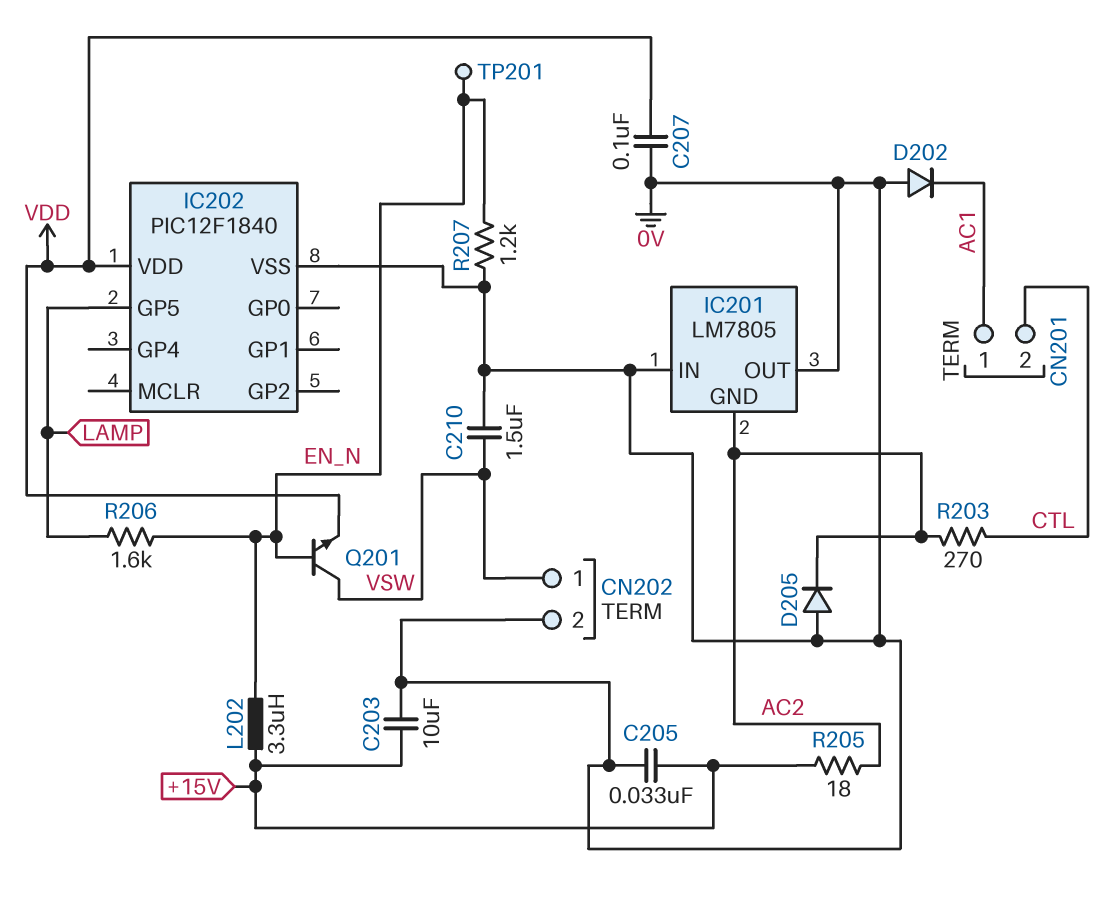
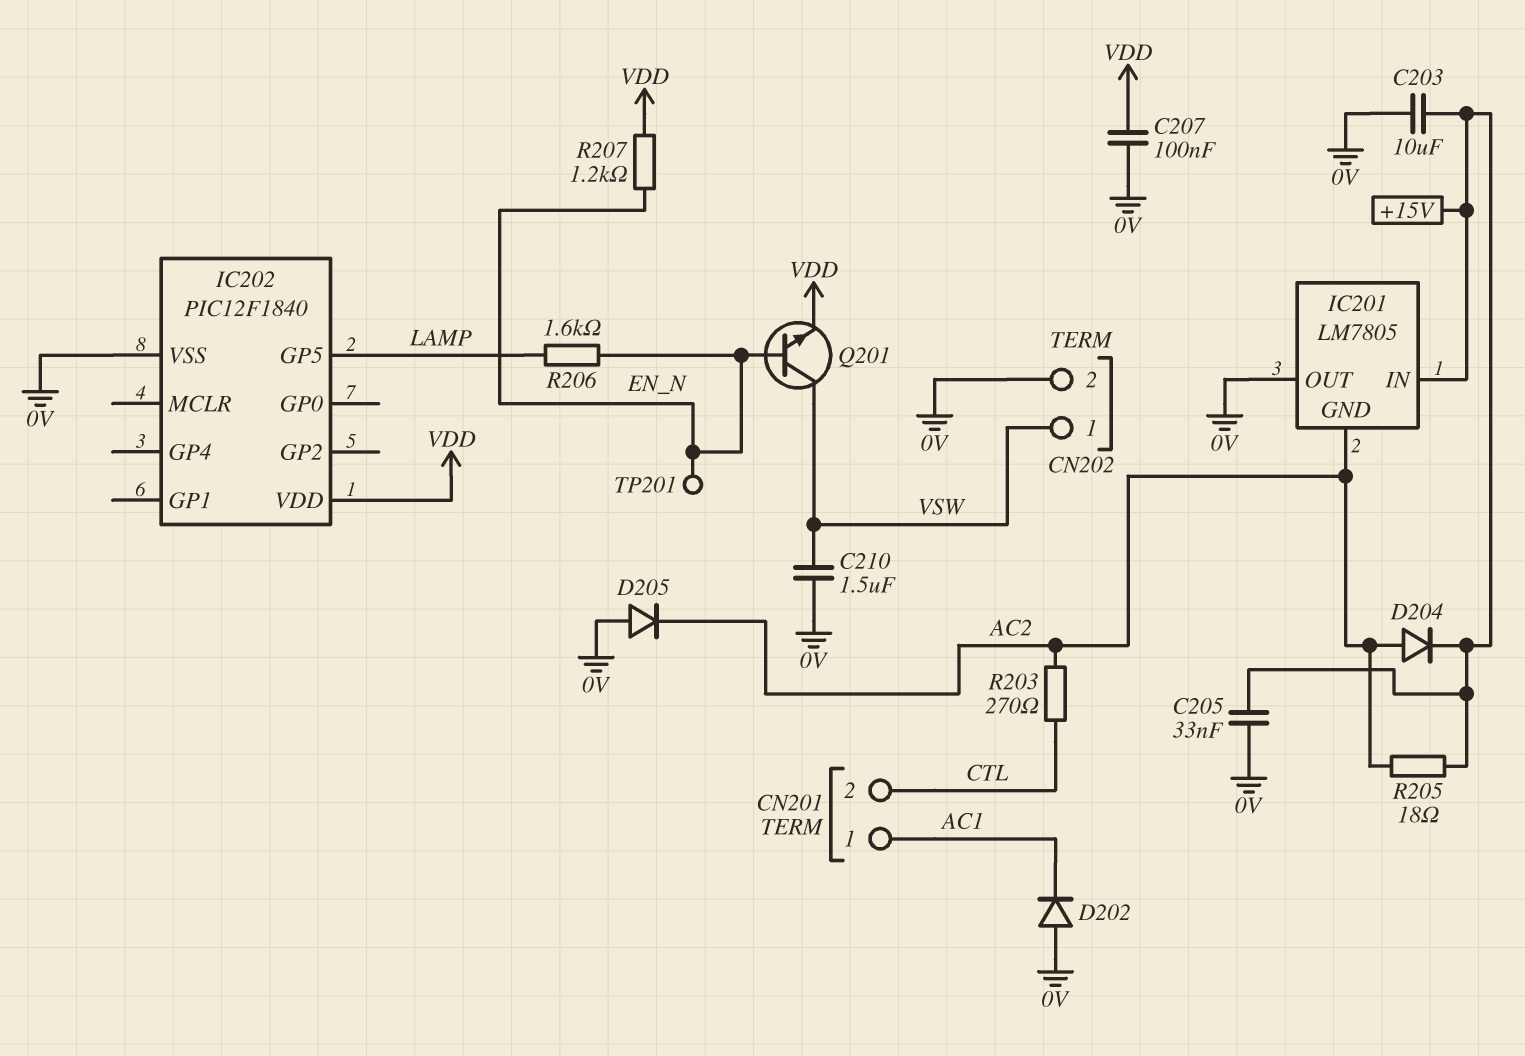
D204: none -> diode (A AC2, K +15V)
IC201 pin IN: 0V -> +15V
L202: 3.3uH (+15V, EN_N) -> none
R207: 1.2k (0V, EN_N) -> 1.2k (EN_N, VDD)

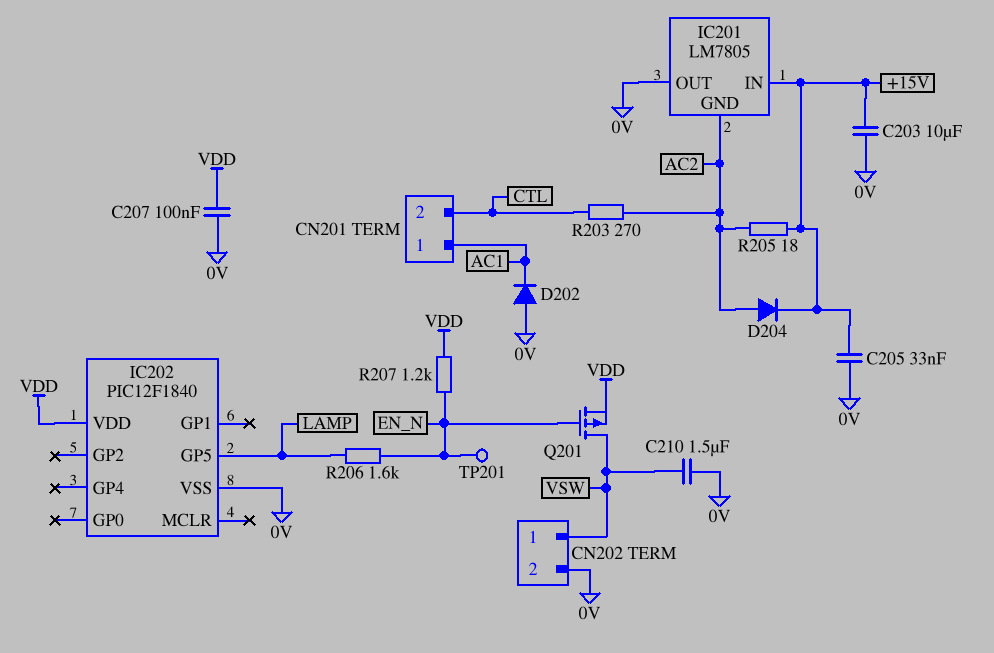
D205: diode (A 0V, K AC2) -> none
Q201: NPN (B EN_N, C VSW, E VDD) -> PMOS (G EN_N, D VSW, S VDD)

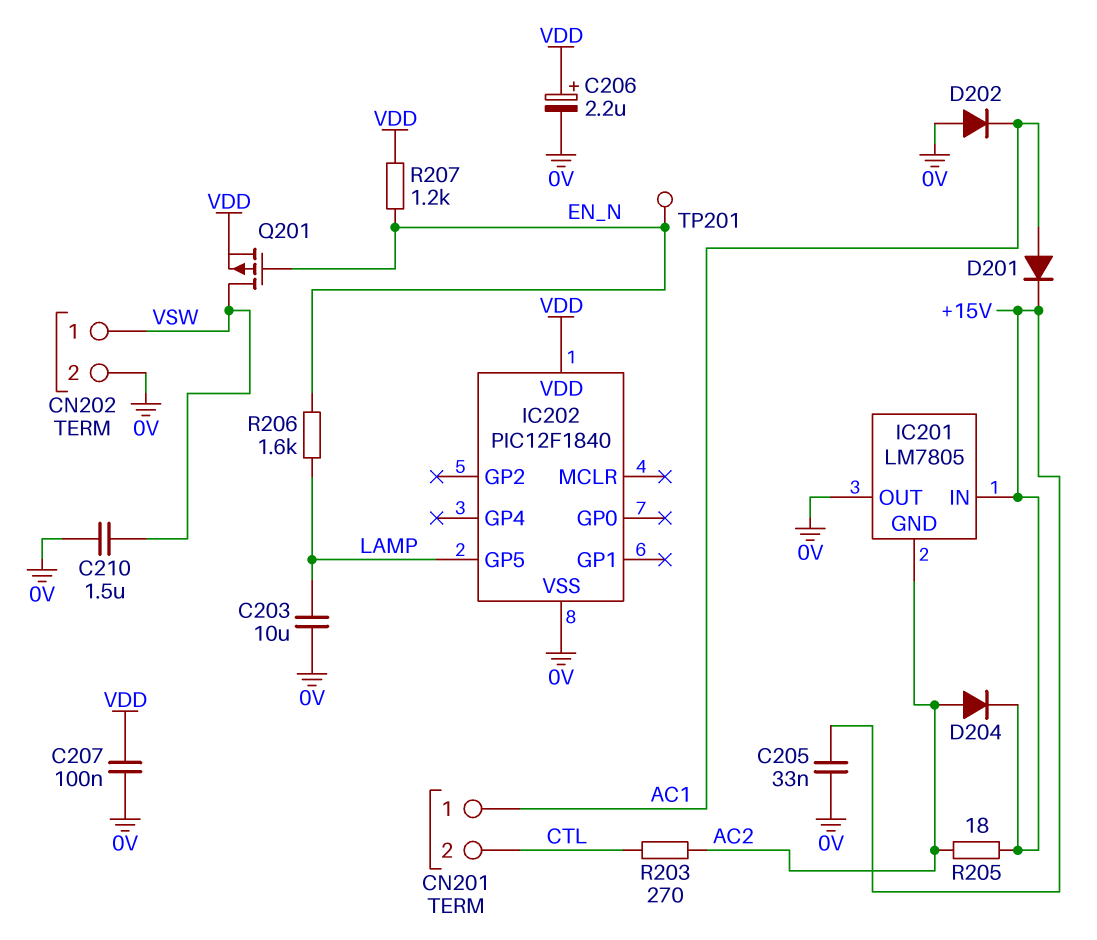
C203: 10uF (+15V, 0V) -> 10uF (0V, LAMP)
C206: none -> 2.2uF (plus VDD, minus 0V)
D201: none -> diode (A AC1, K +15V)

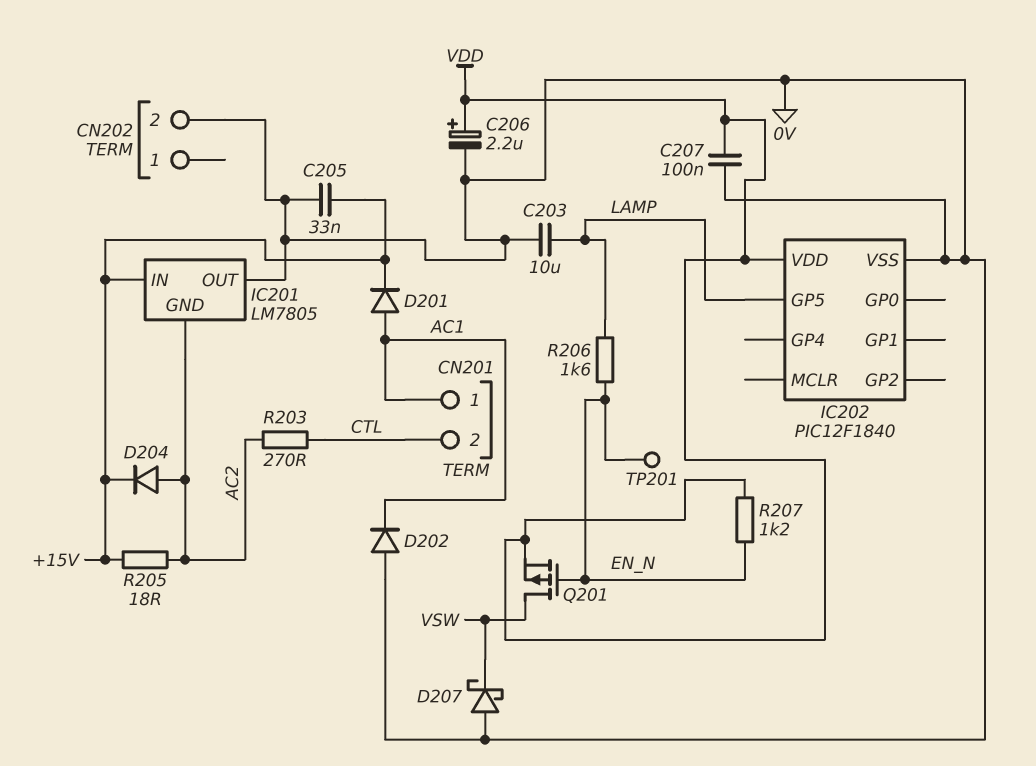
C210: 1.5uF (0V, VSW) -> none
CN202 pin 1: VSW -> none
D207: none -> schottky (A 0V, K VSW)

